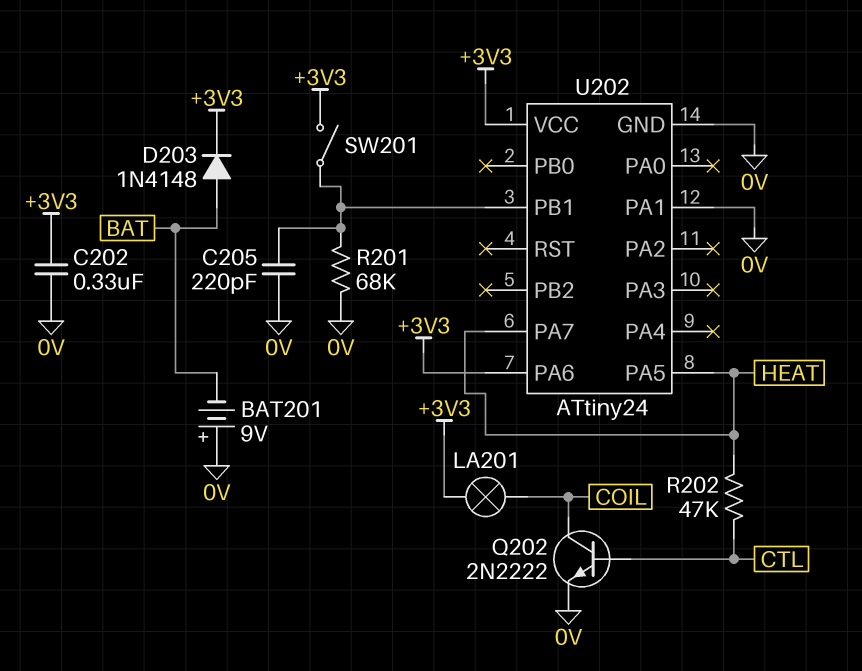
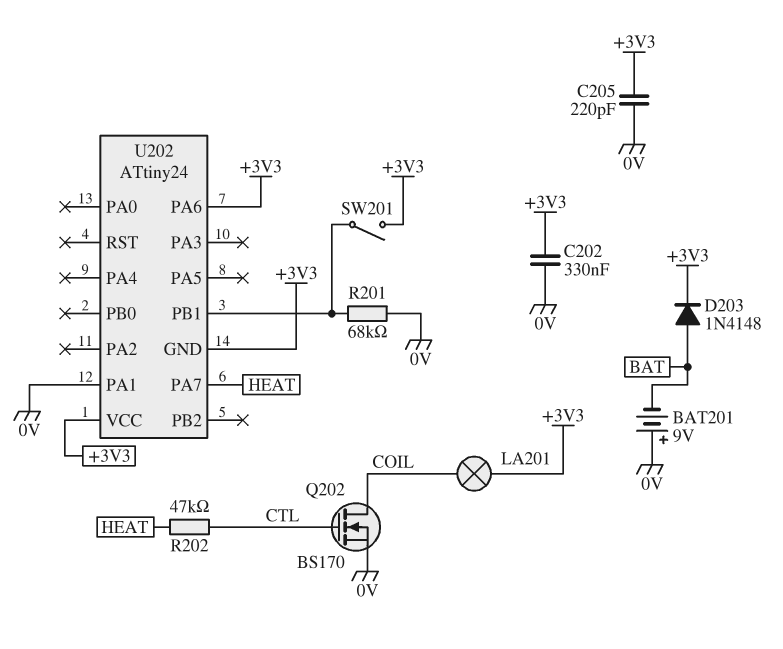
C205: 220pF (0V, U202/PB1) -> 220pF (+3V3, 0V)
Q202: NPN 2N2222 (B CTL, C COIL, E 0V) -> NMOS BS170 (G CTL, D COIL, S 0V)
U202 pin GND: 0V -> +3V3
U202 pin PA5: HEAT -> none

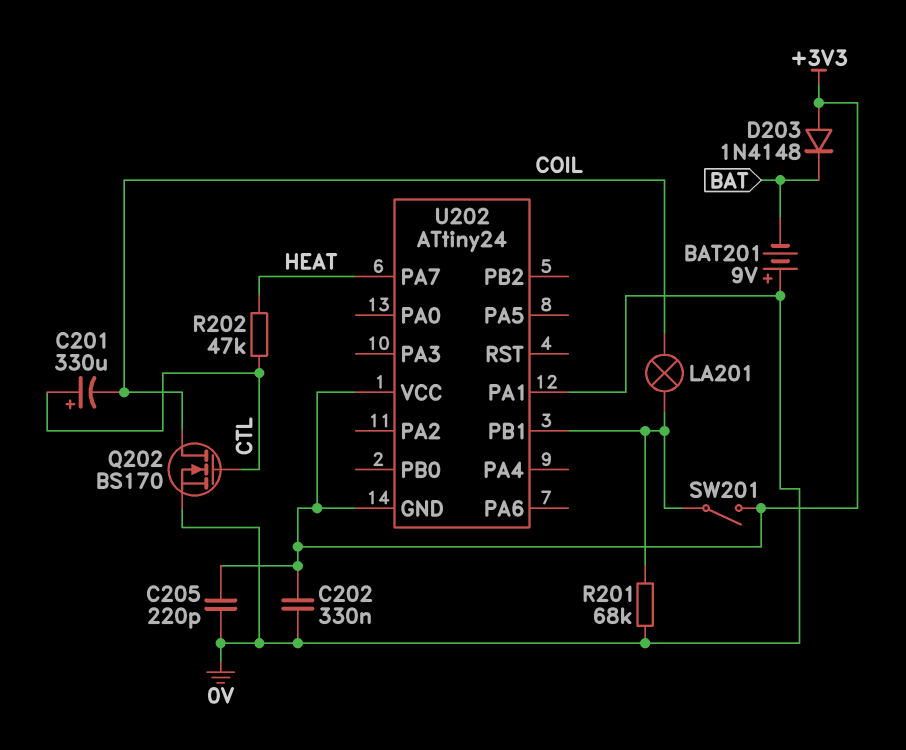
C201: none -> 330uF (plus CTL, minus COIL)
D203: diode 1N4148 (A BAT, K +3V3) -> diode 1N4148 (A +3V3, K BAT)
LA201: lamp (+3V3, COIL) -> lamp (COIL, U202/PB1)
U202 pin PA6: +3V3 -> none

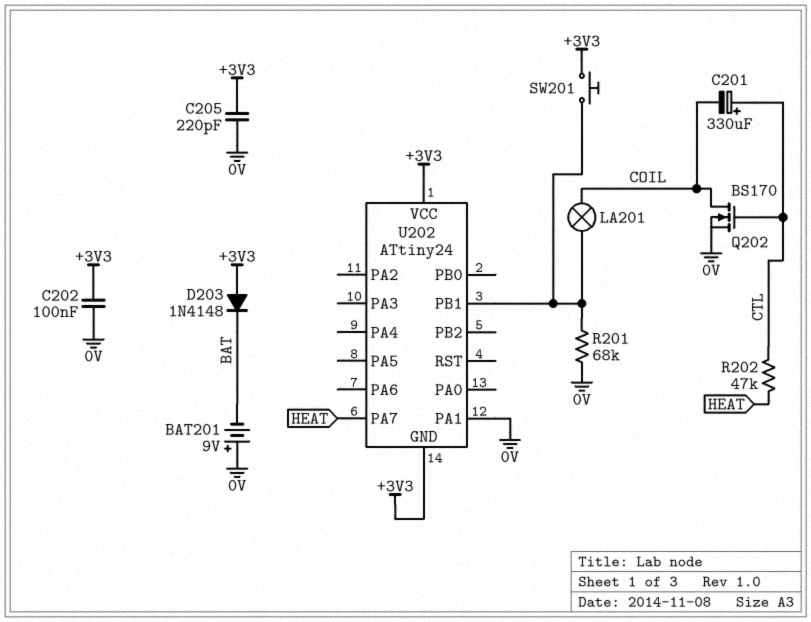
C202: 330nF (+3V3, 0V) -> 100nF (+3V3, 0V)
SW201: switch (+3V3, U202/PB1) -> button (+3V3, U202/PB1)

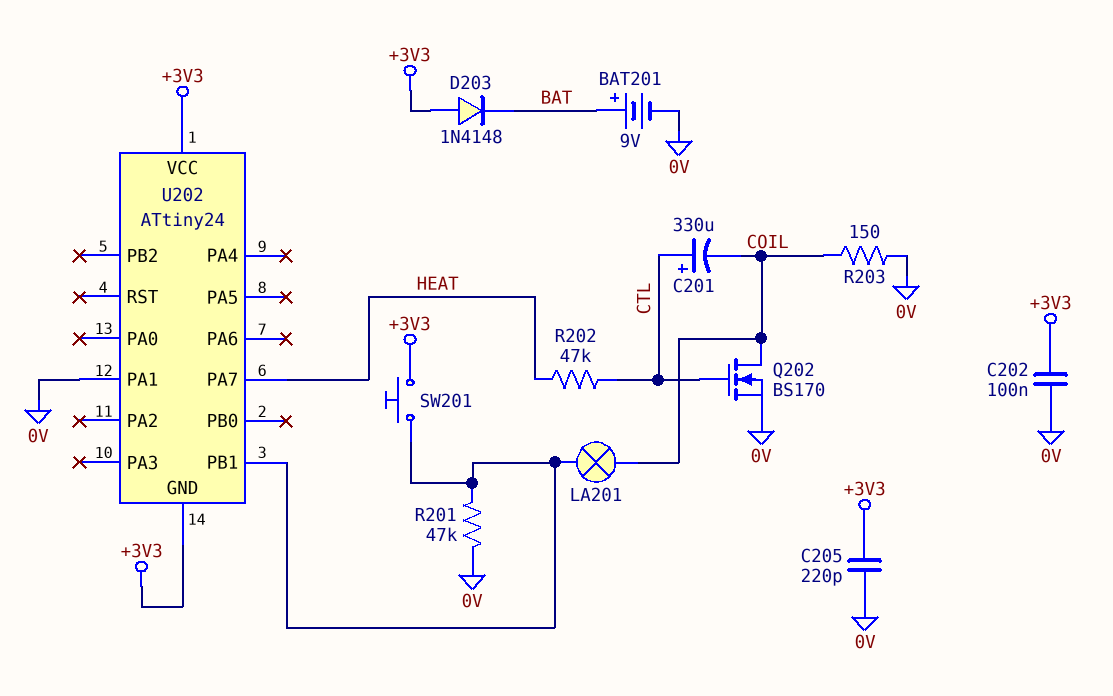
BAT201: 9V (plus 0V, minus BAT) -> 9V (plus BAT, minus 0V)
R201: 68k (0V, U202/PB1) -> 47k (0V, U202/PB1)
R203: none -> 150 (0V, COIL)

